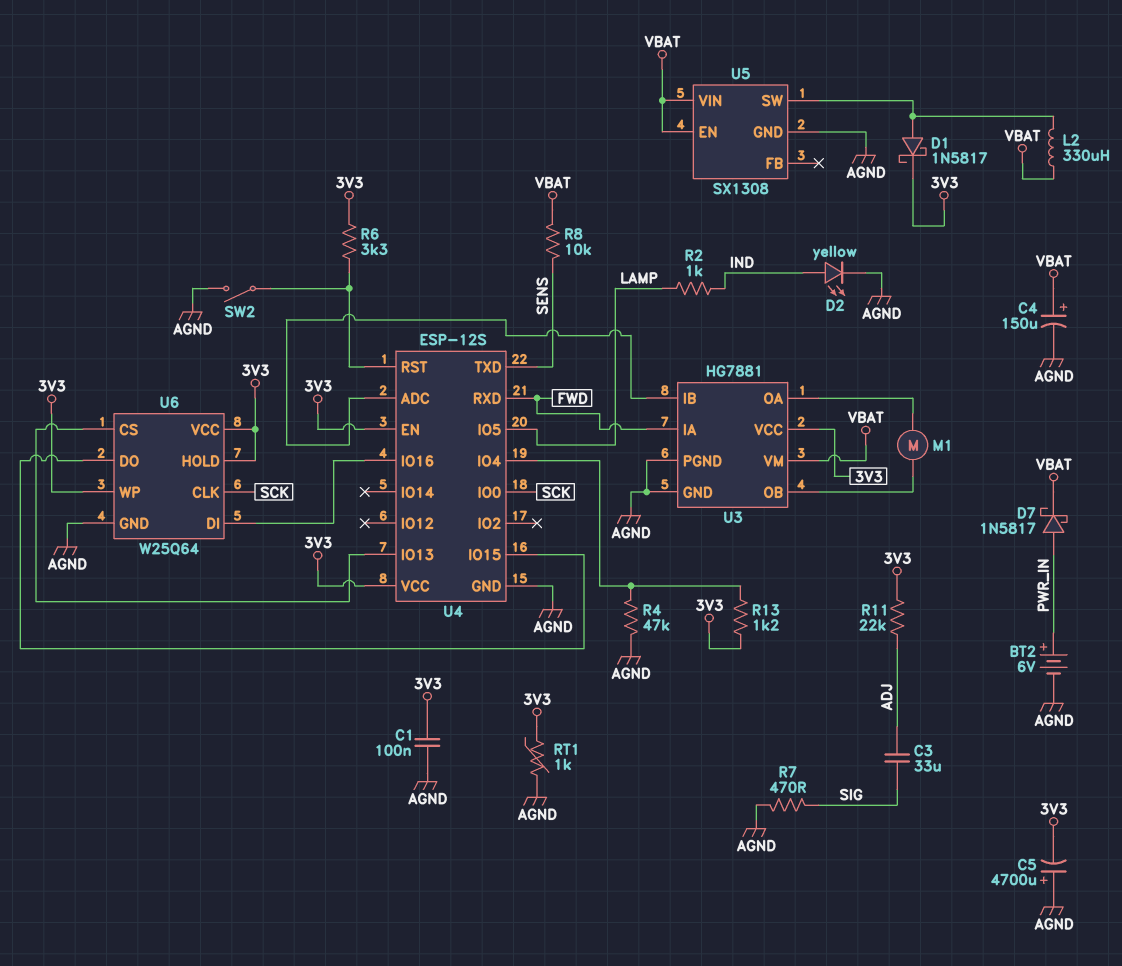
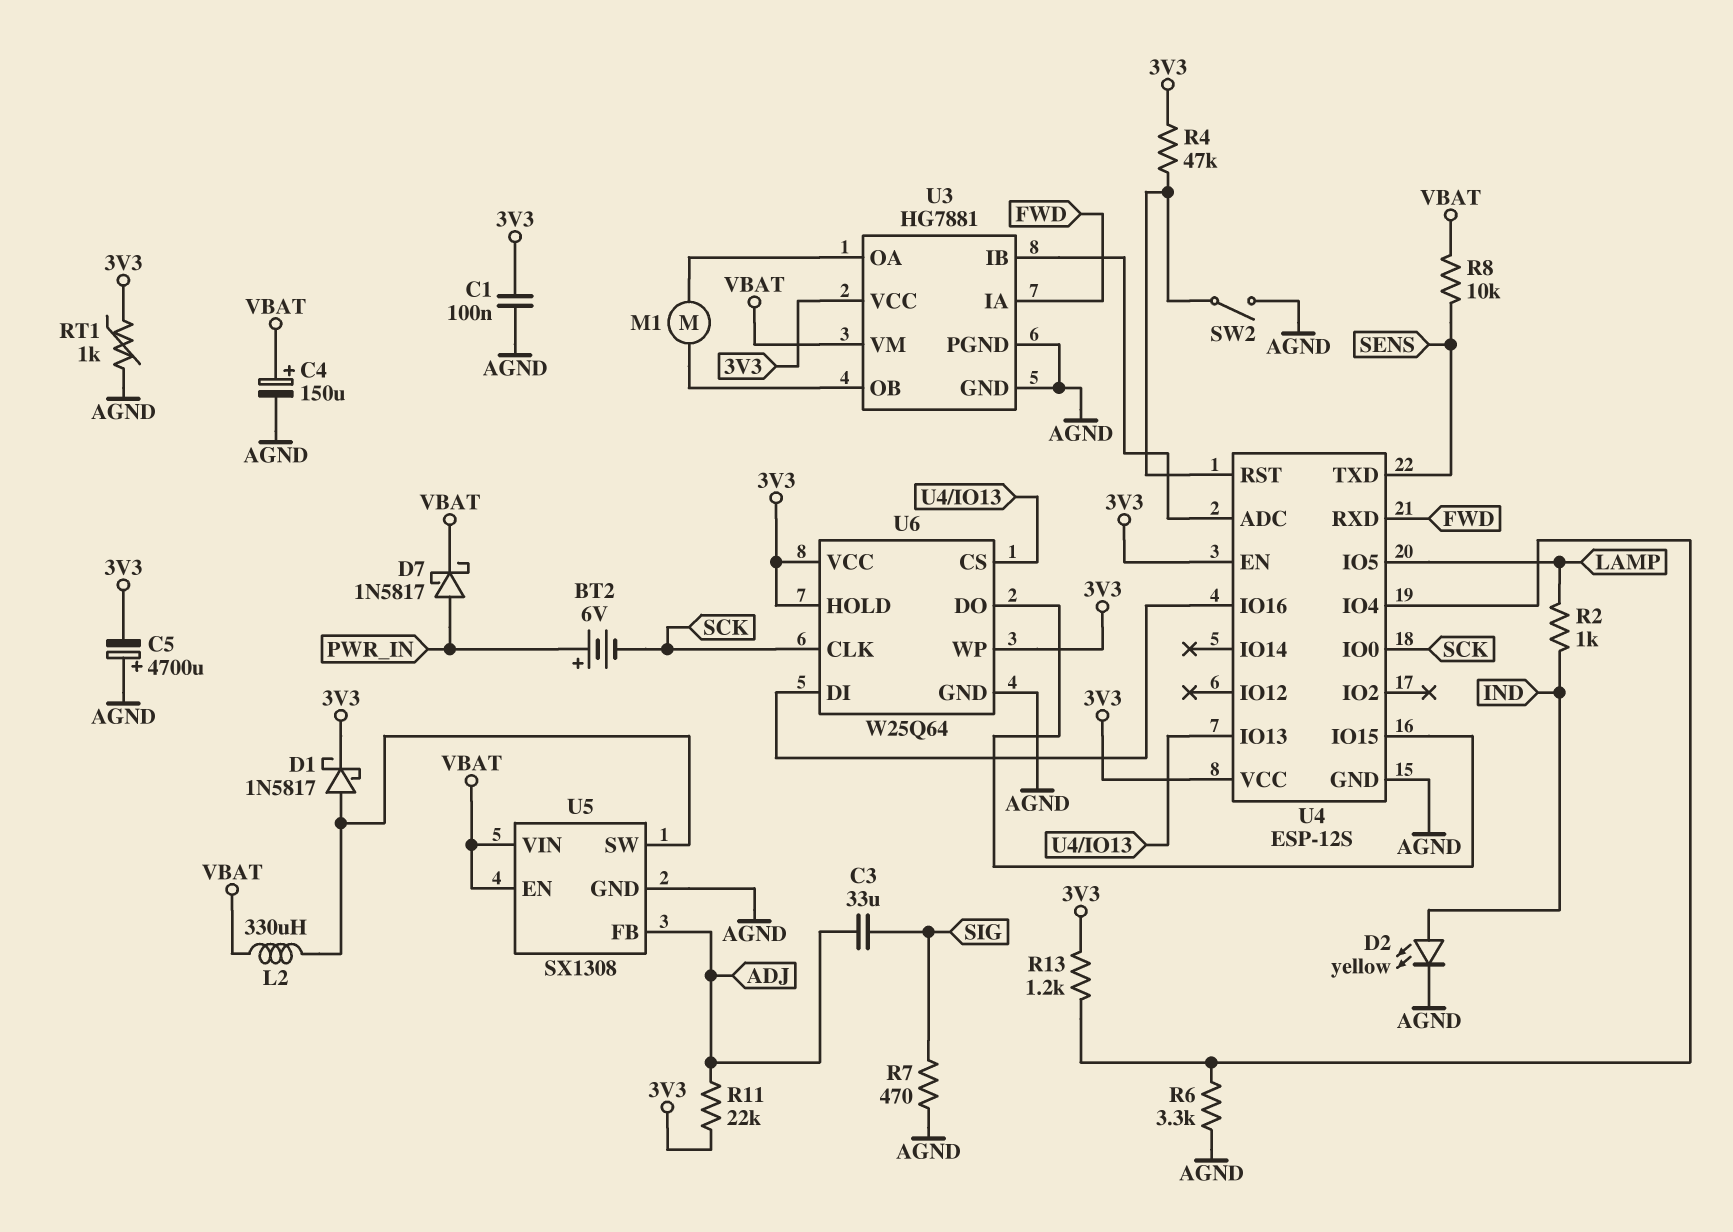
BT2: 6V (plus PWR_IN, minus AGND) -> 6V (plus PWR_IN, minus SCK)
R4: 47k (AGND, U4/IO4) -> 47k (3V3, U4/RST)
R6: 3.3k (3V3, U4/RST) -> 3.3k (AGND, U4/IO4)
U5 pin FB: none -> ADJ

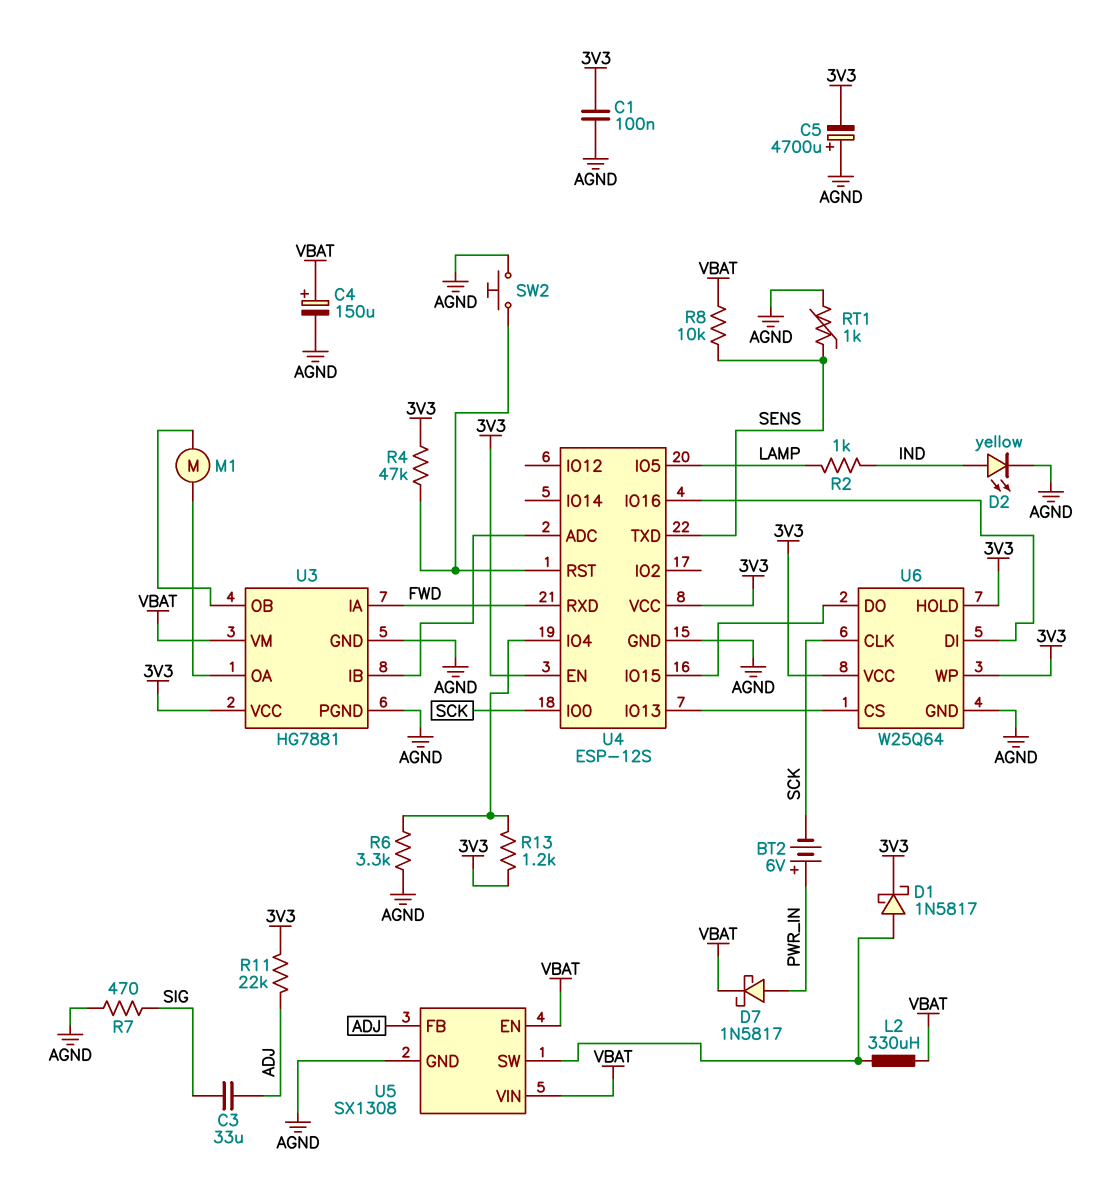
RT1: 1k (3V3, AGND) -> 1k (AGND, SENS)
SW2: switch (AGND, U4/RST) -> button (AGND, U4/RST)

